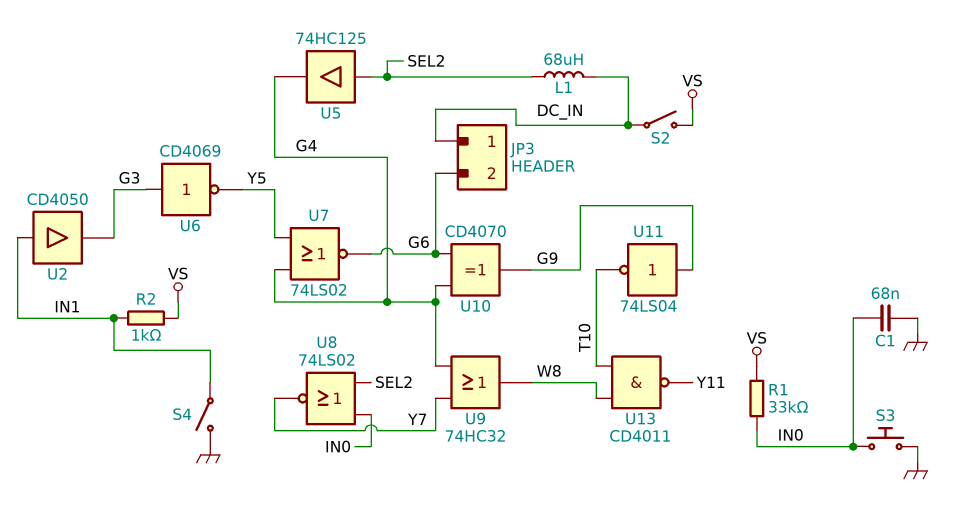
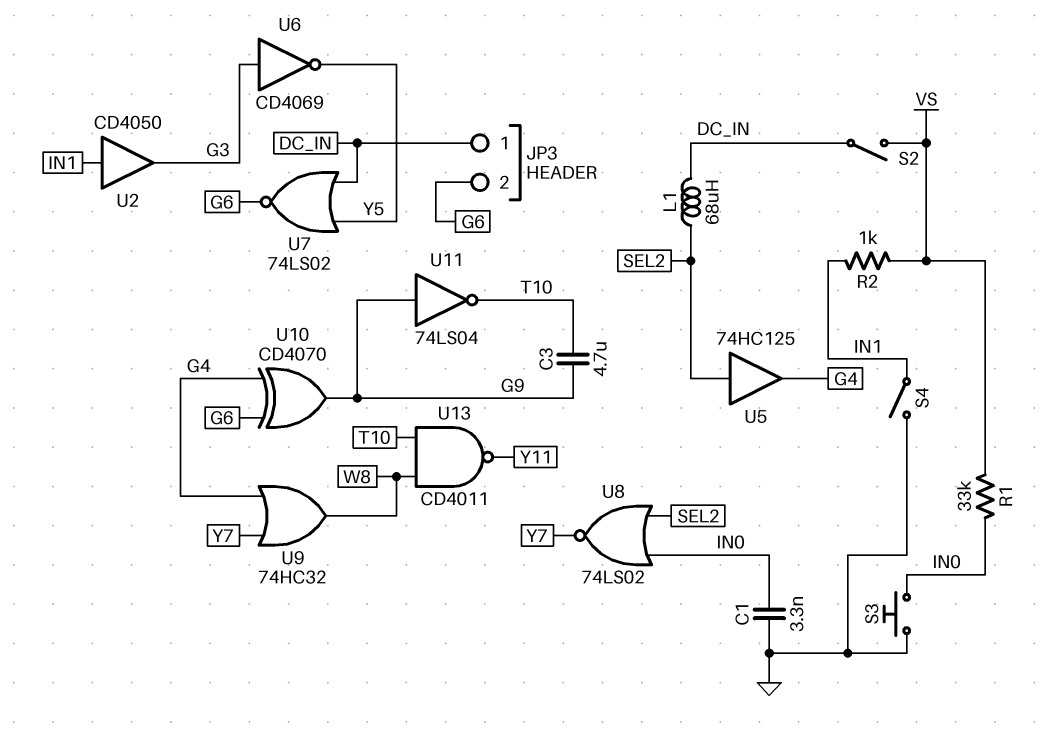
C1: 68nF (GND, IN0) -> 3.3nF (GND, IN0)
C3: none -> 4.7uF (G9, T10)
U7: NOR 74LS02 (in G4, in Y5, out G6) -> NOR 74LS02 (in DC_IN, in Y5, out G6)

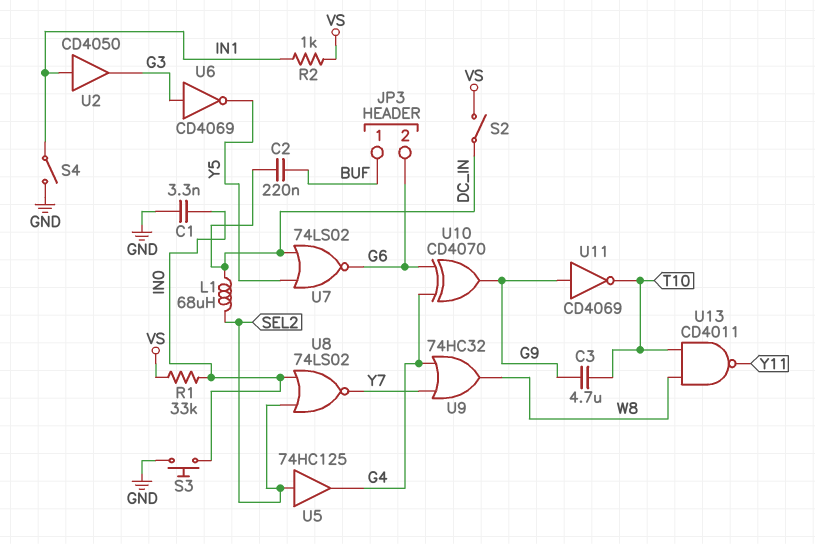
C2: none -> 220nF (BUF, DC_IN)
JP3 pin 1: DC_IN -> BUF
U11: NOT 74LS04 (in G9, out T10) -> NOT CD4069 (in G9, out T10)

